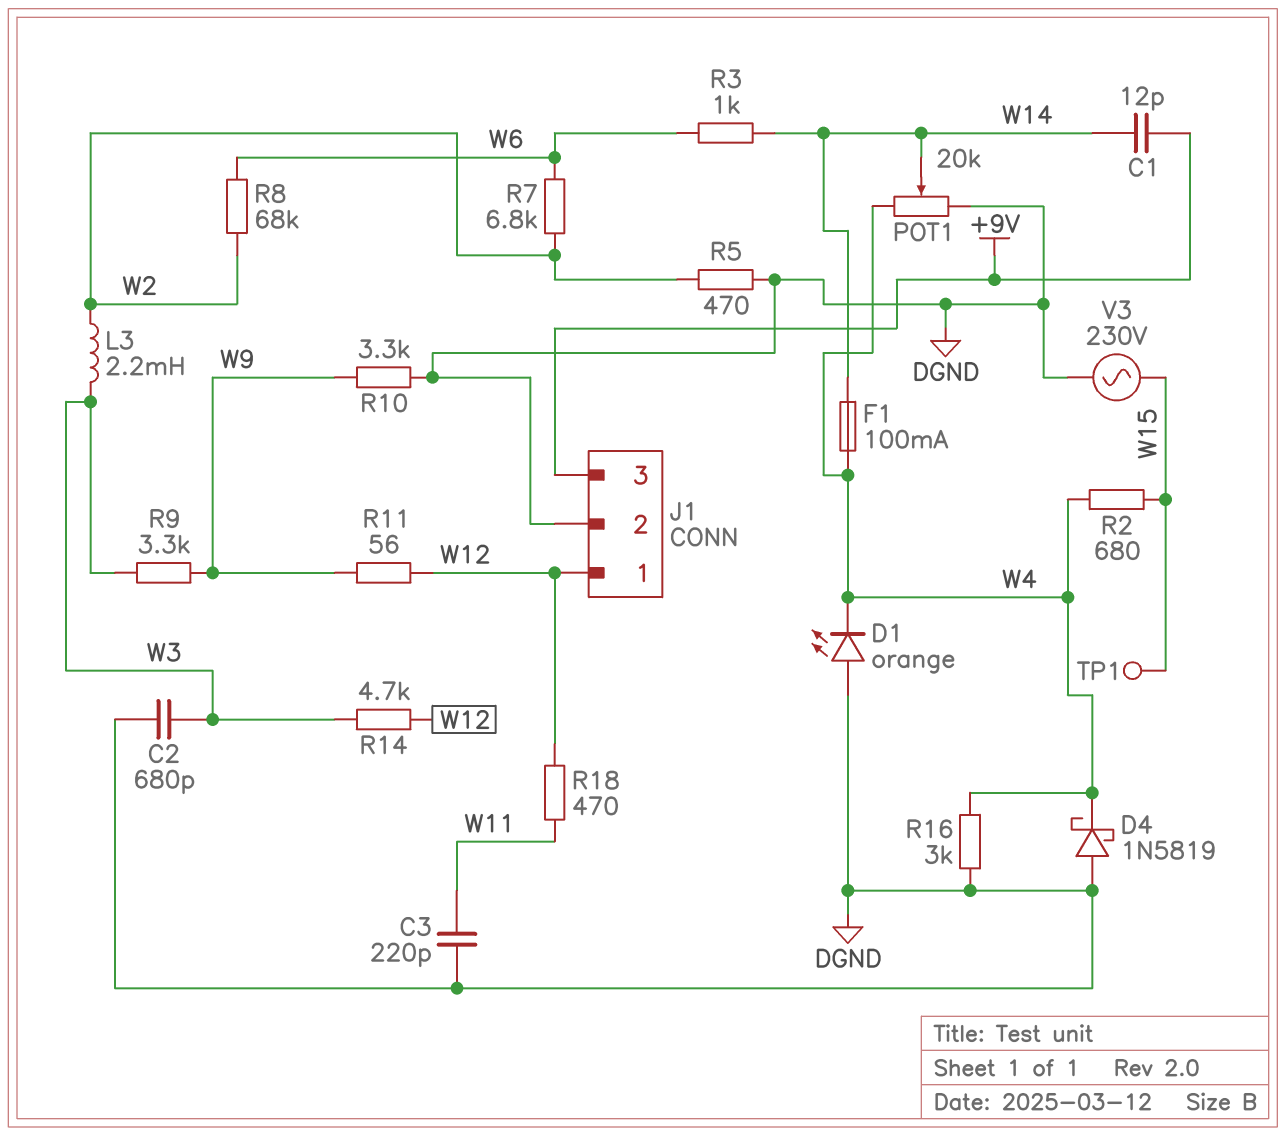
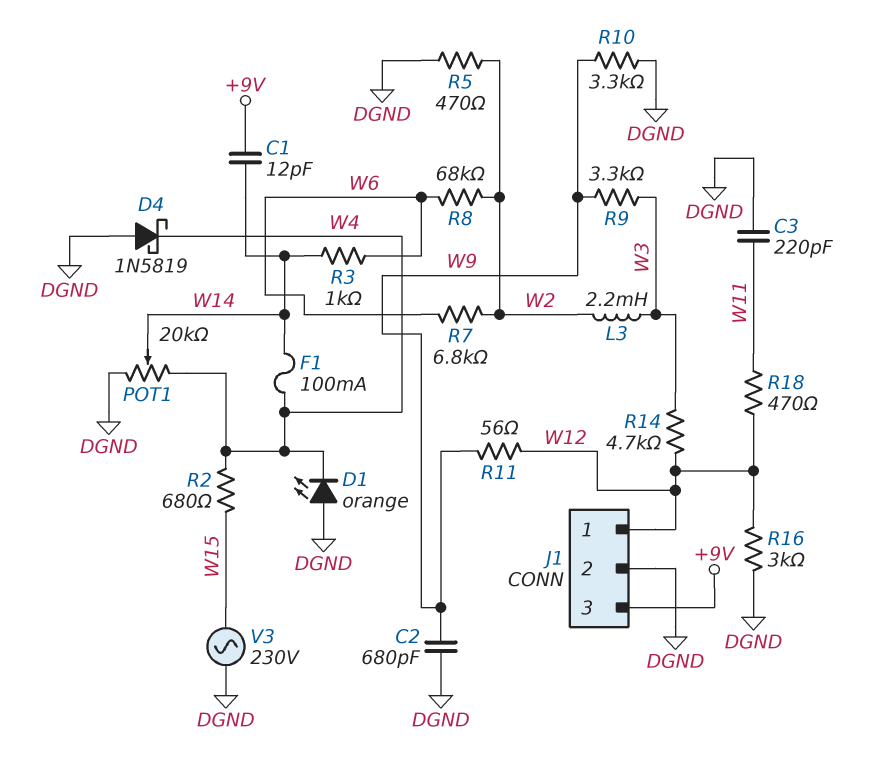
C2: 680pF (DGND, W3) -> 680pF (DGND, W9)
R16: 3k (DGND, W4) -> 3k (DGND, W12)
TP1: test point (W15) -> none

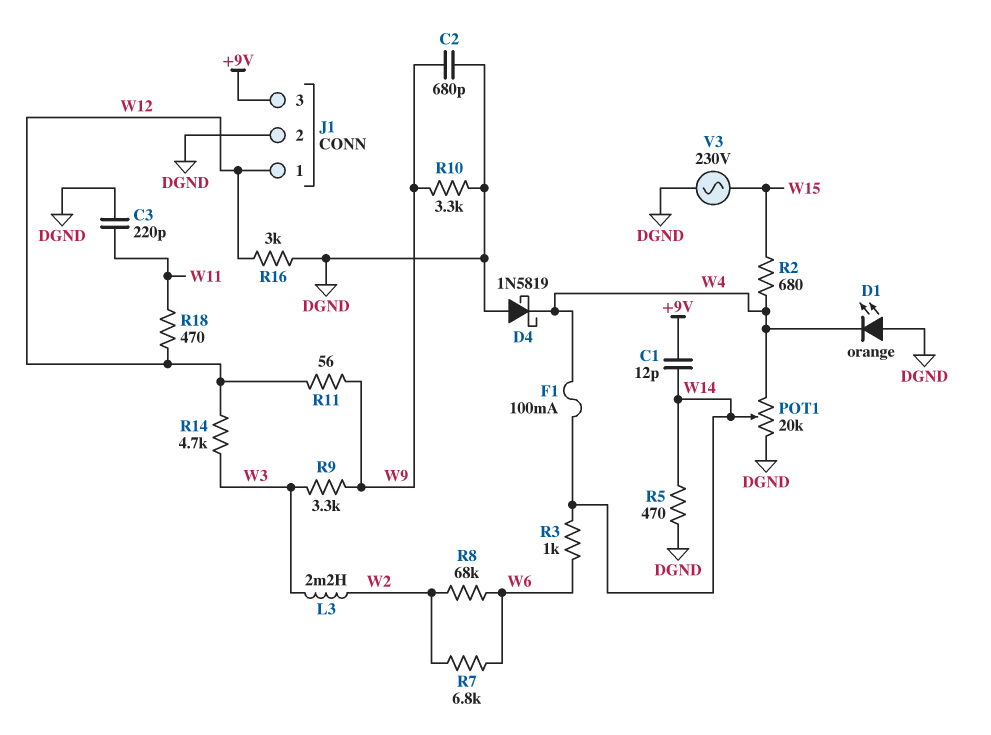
R5: 470 (DGND, W2) -> 470 (DGND, W14)

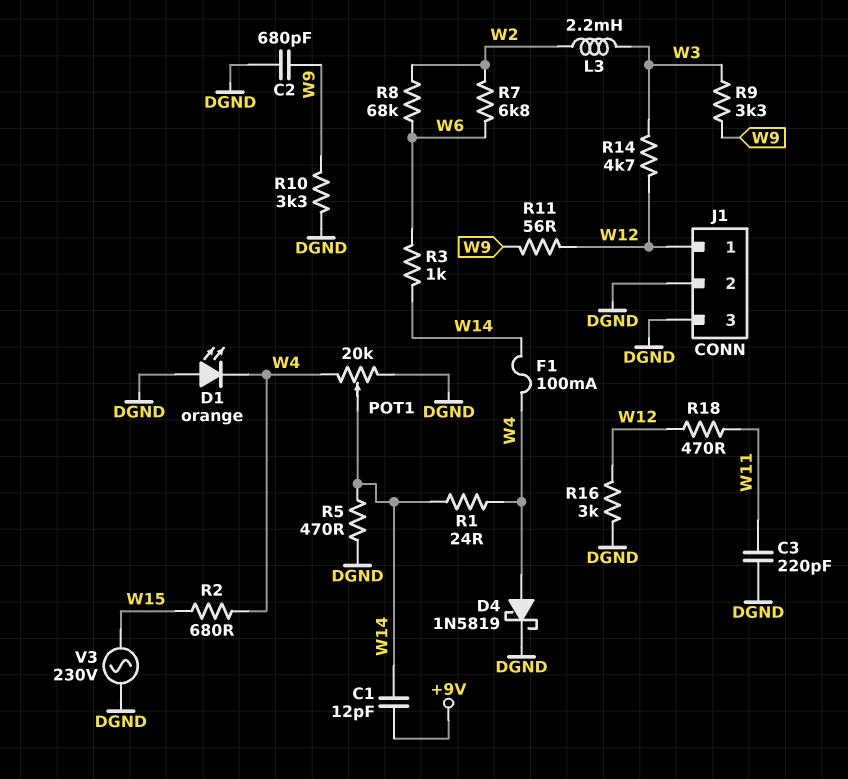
D4: schottky 1N5819 (A DGND, K W4) -> schottky 1N5819 (A W4, K DGND)
J1 pin 3: +9V -> DGND
R1: none -> 24 (W4, W14)

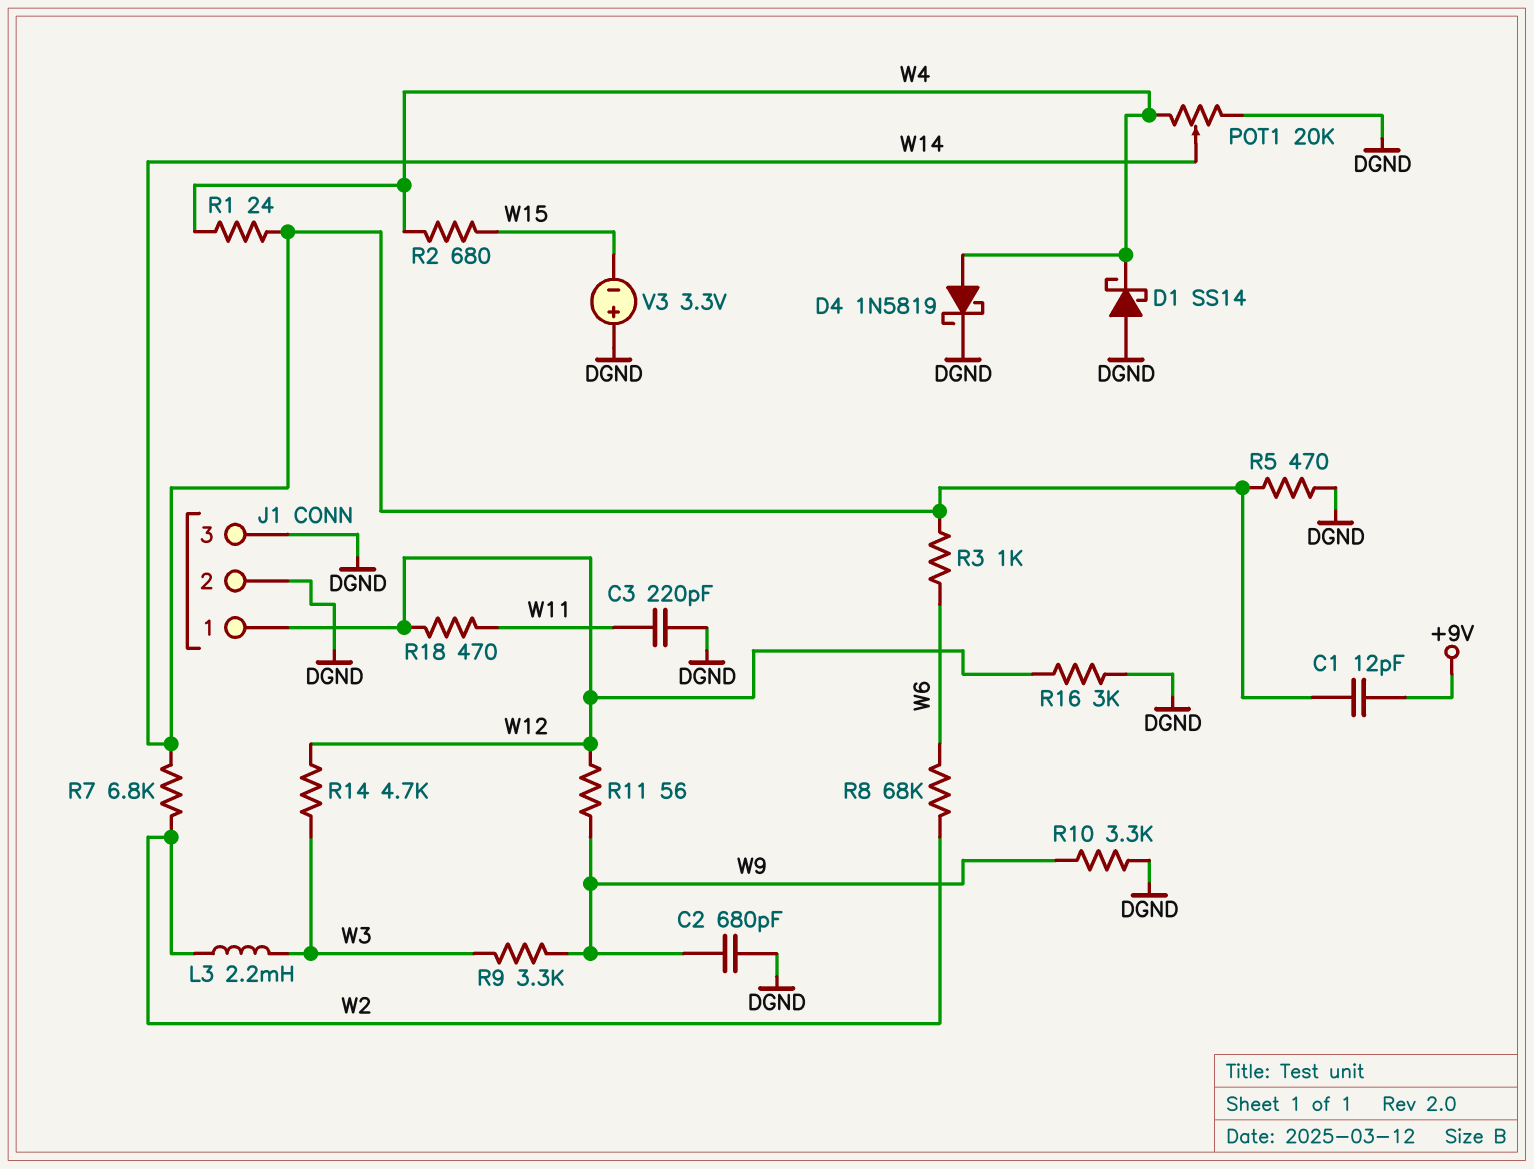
D1: LED orange (A DGND, K W4) -> schottky SS14 (A DGND, K W4)
F1: 100mA (W4, W14) -> none
R7: 6.8k (W2, W6) -> 6.8k (W2, W14)
V3: AC 230V (DGND, W15) -> 3.3V (plus DGND, minus W15)

